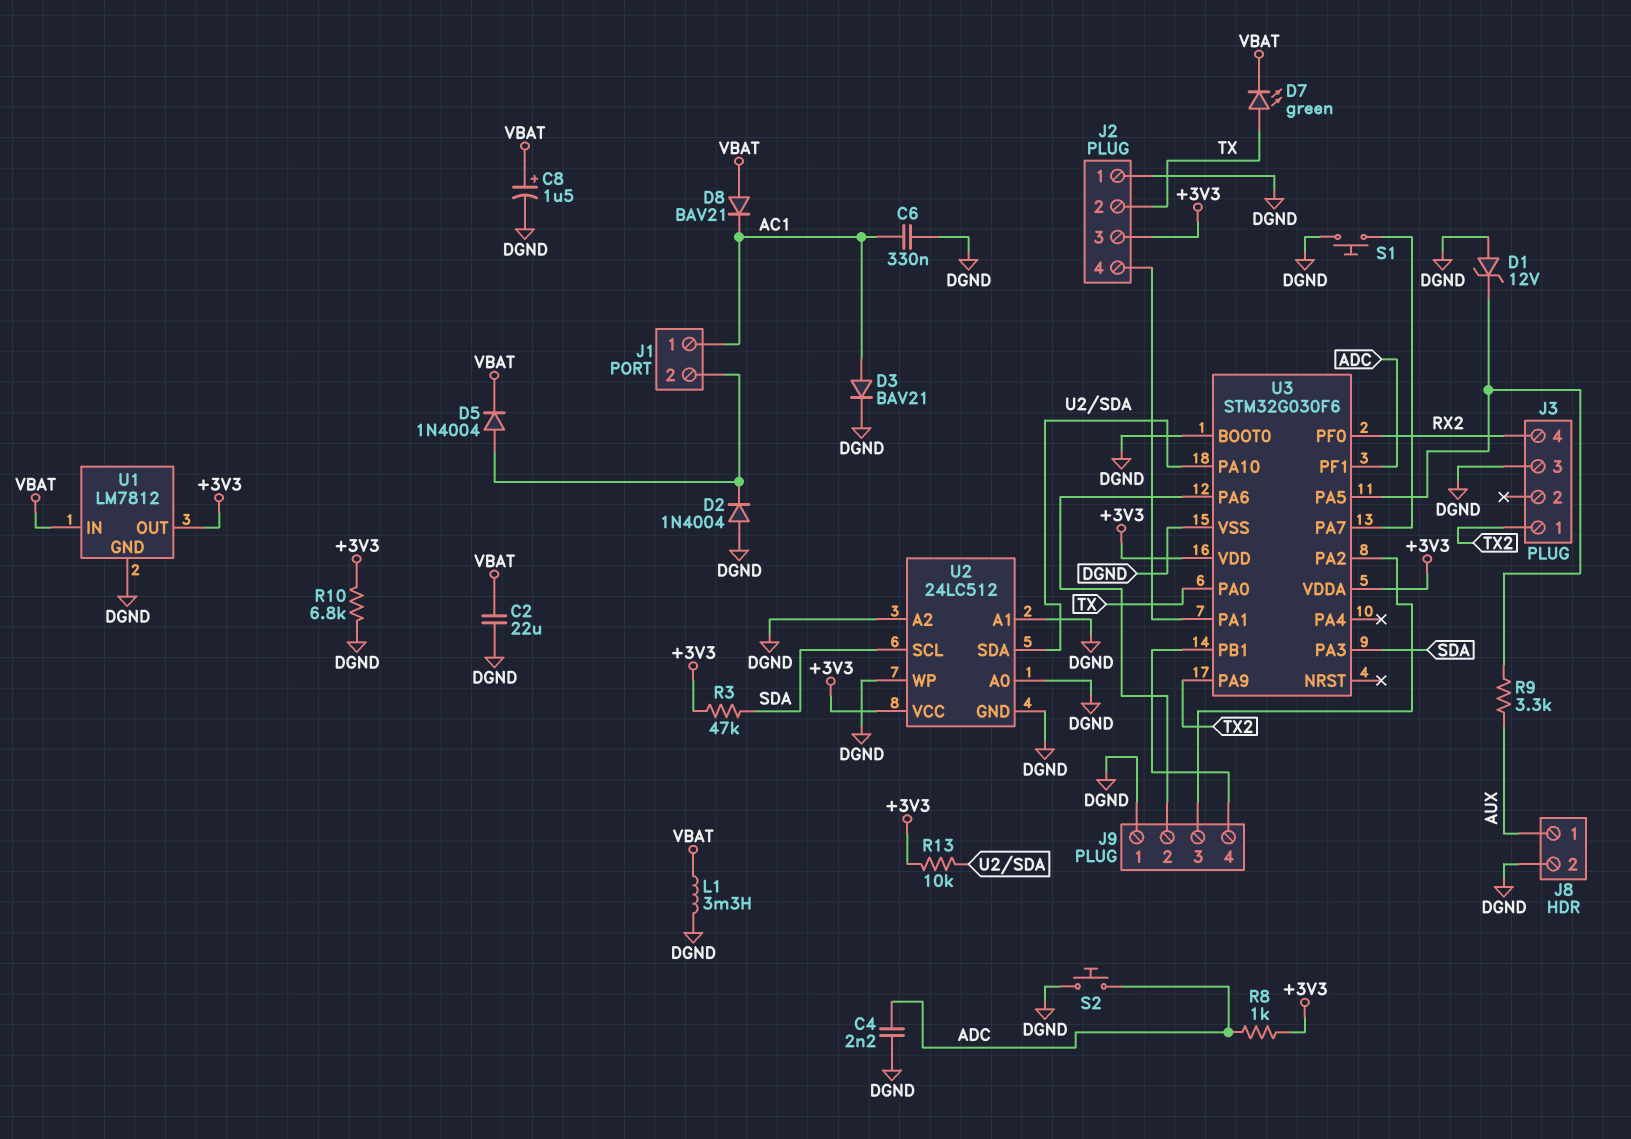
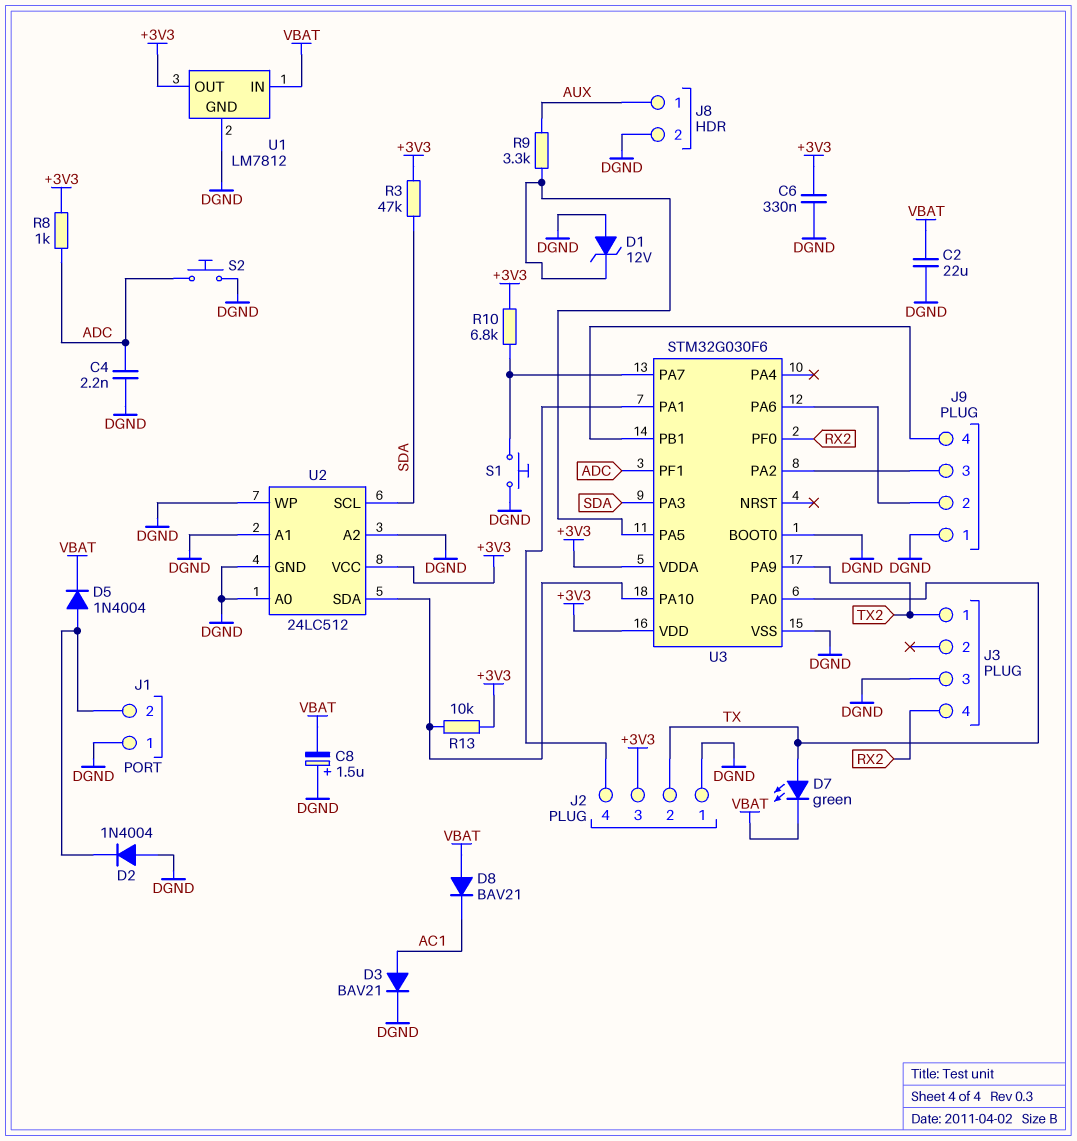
C6: 330nF (AC1, DGND) -> 330nF (+3V3, DGND)
C8: 1.5uF (plus VBAT, minus DGND) -> 1.5uF (plus DGND, minus VBAT)
J1 pin 1: AC1 -> DGND
L1: 3.3mH (DGND, VBAT) -> none
R10: 6.8k (+3V3, DGND) -> 6.8k (+3V3, U3/PA7)

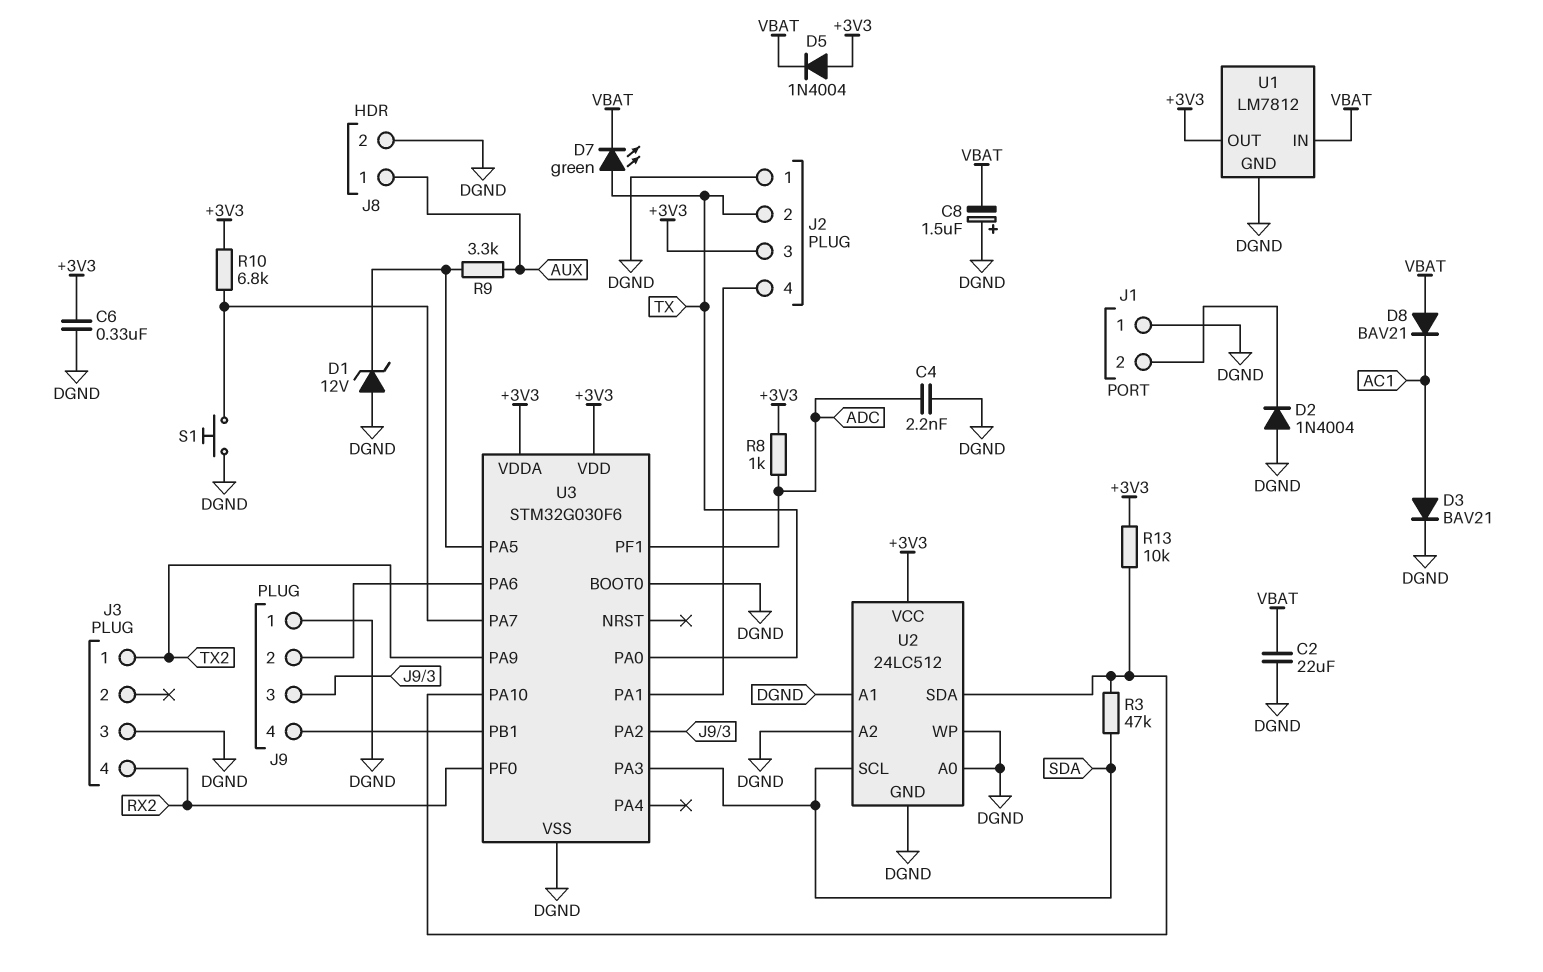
D5: diode 1N4004 (A J1/2, K VBAT) -> diode 1N4004 (A +3V3, K VBAT)
R3: 47k (+3V3, SDA) -> 47k (SDA, U2/SDA)
S2: button (ADC, DGND) -> none

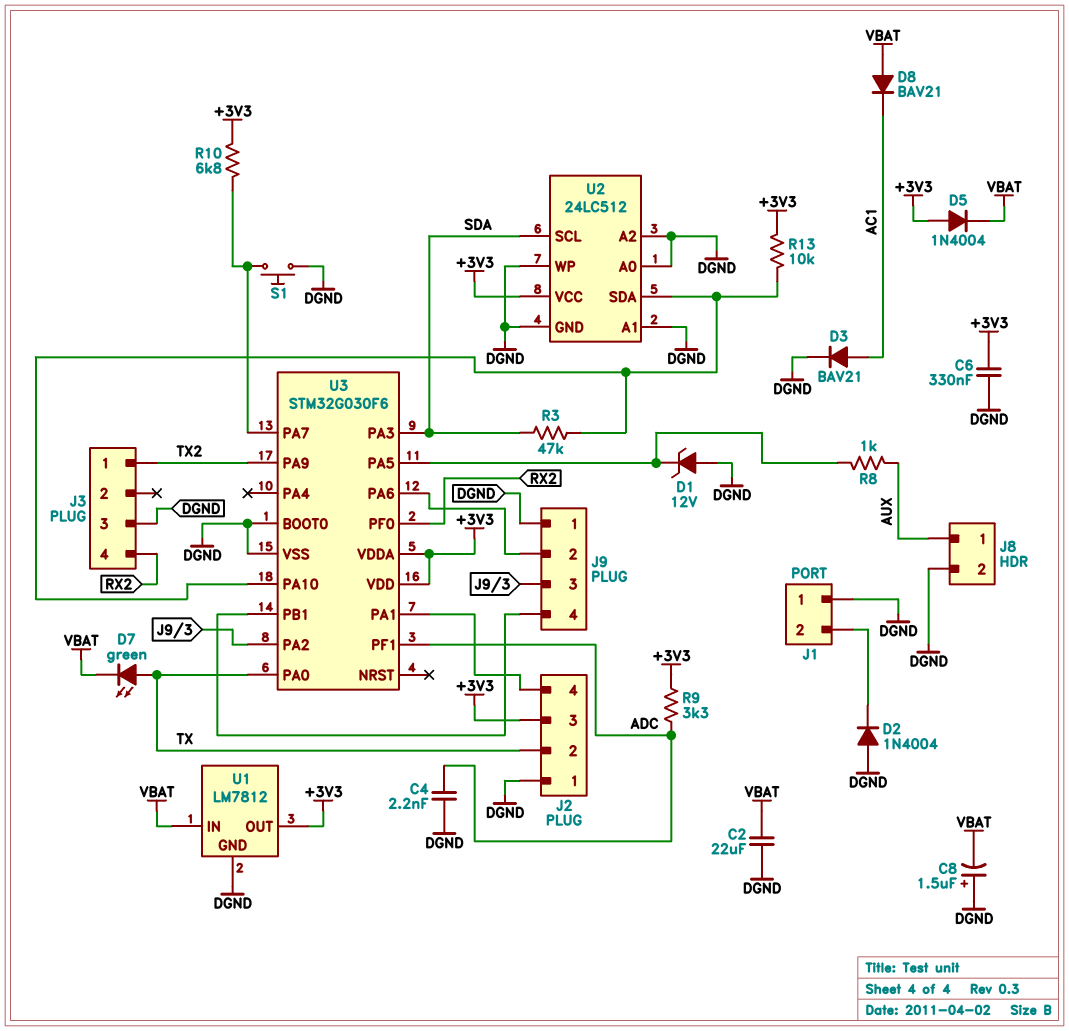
R8: 1k (+3V3, ADC) -> 1k (AUX, U3/PA5)
R9: 3.3k (AUX, U3/PA5) -> 3.3k (+3V3, ADC)

